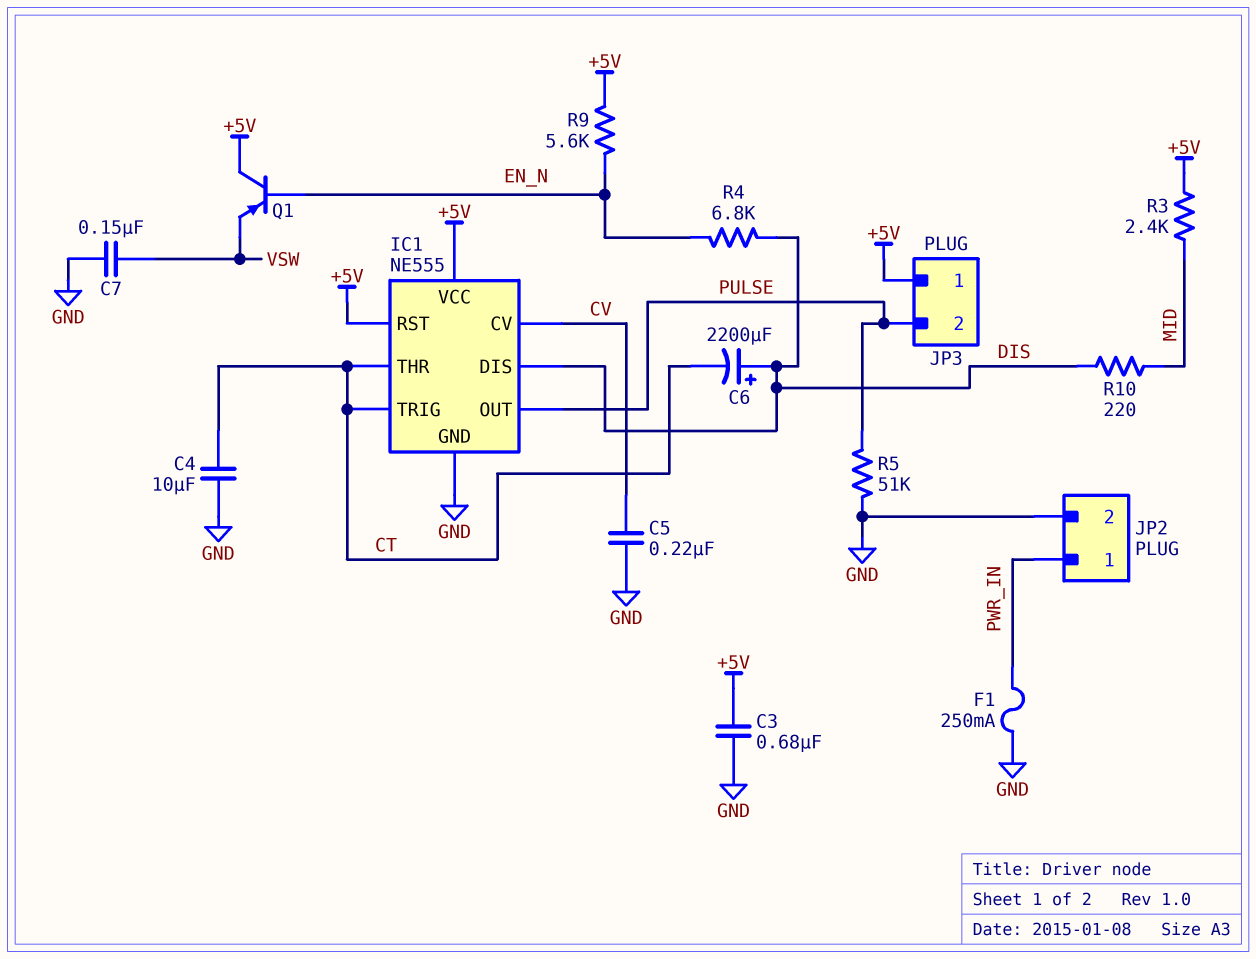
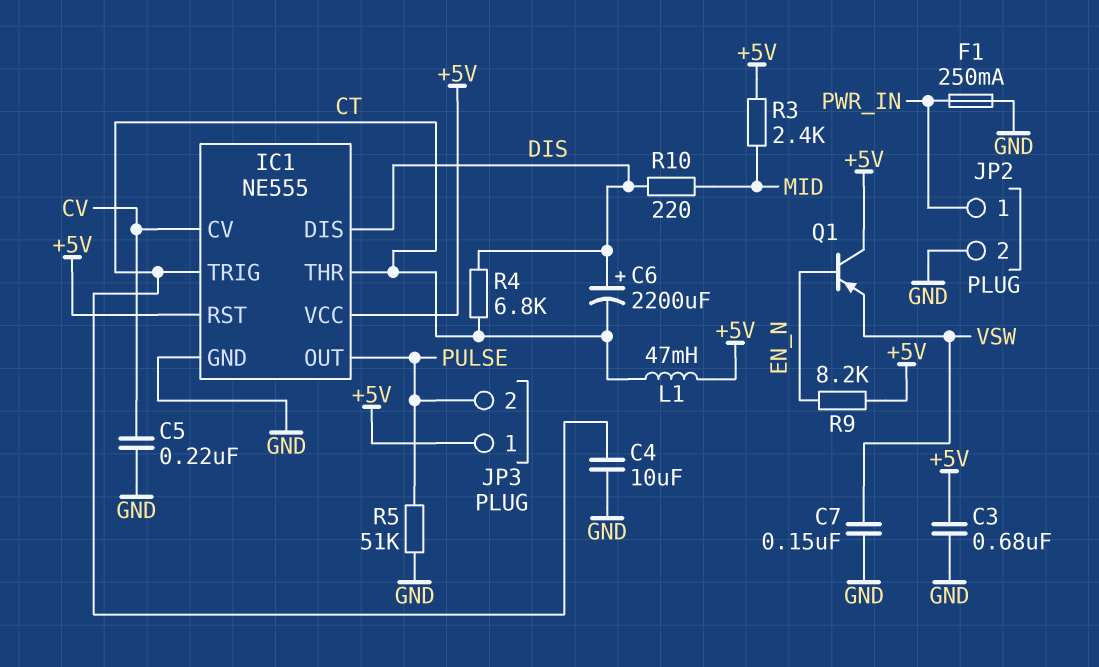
L1: none -> 47mH (+5V, CT)
R4: 6.8k (DIS, EN_N) -> 6.8k (CT, DIS)
R9: 5.6k (+5V, EN_N) -> 8.2k (+5V, EN_N)

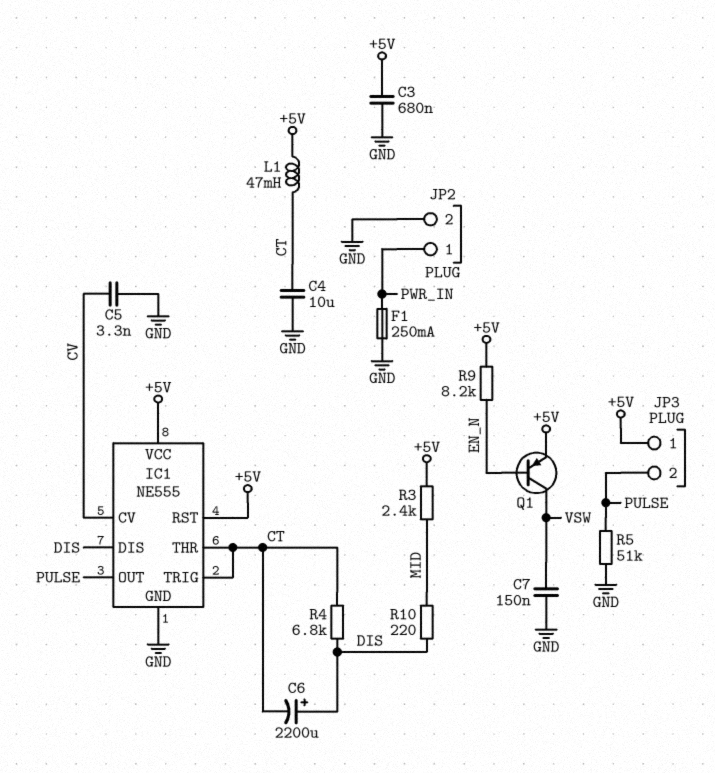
C5: 220nF (CV, GND) -> 3.3nF (CV, GND)
Q1: PNP (B EN_N, C +5V, E VSW) -> PNP (B EN_N, C VSW, E +5V)

